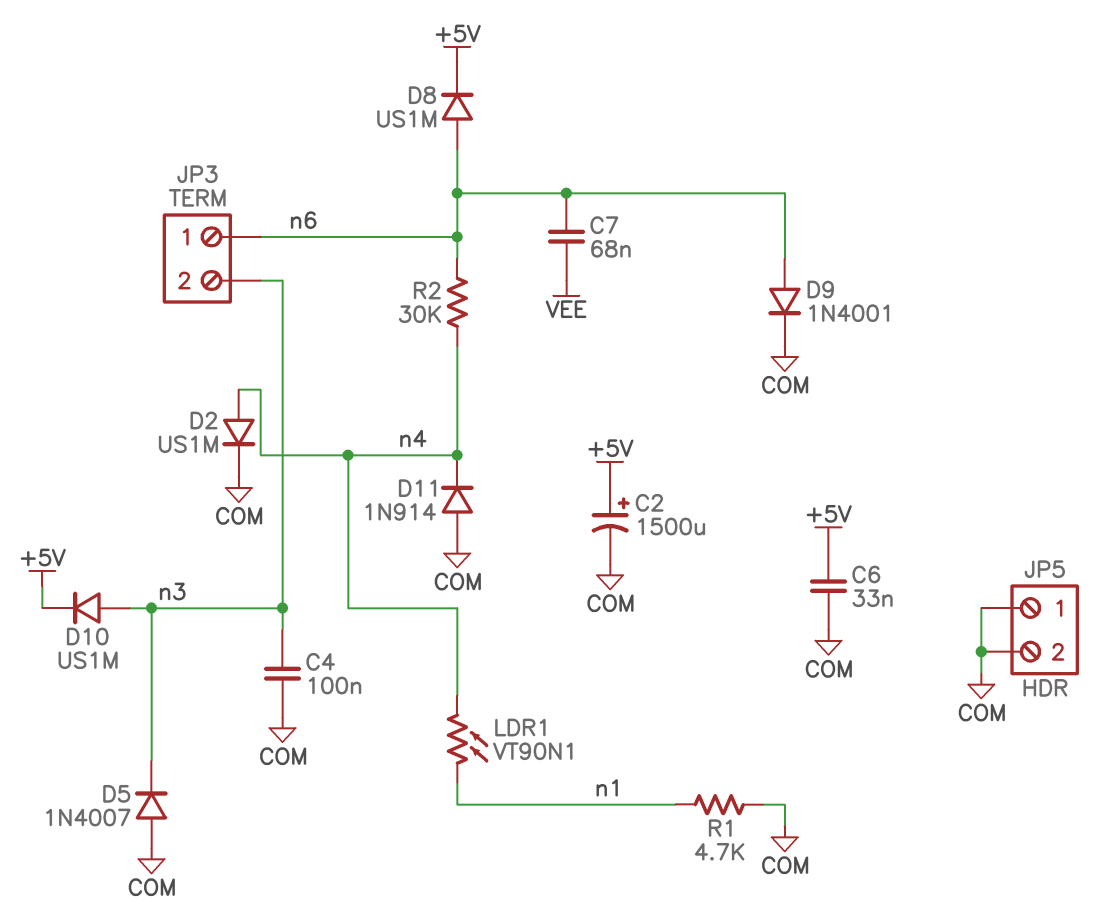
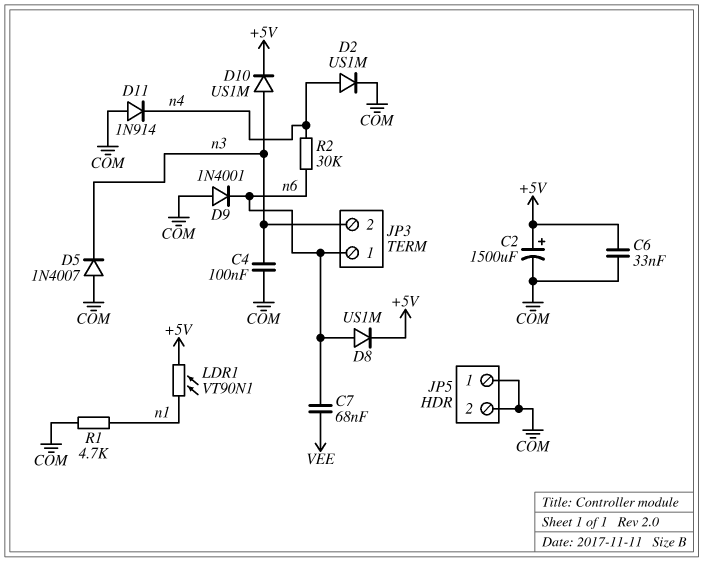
D9: diode 1N4001 (A n6, K COM) -> diode 1N4001 (A COM, K n6)
LDR1: VT90N1 (n1, n4) -> VT90N1 (+5V, n1)

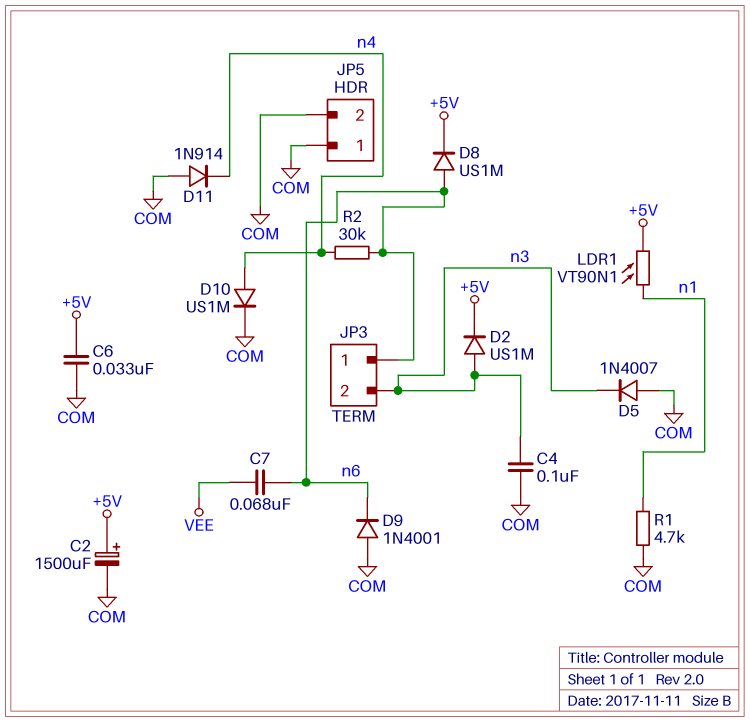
D2: diode US1M (A n4, K COM) -> diode US1M (A n3, K +5V)
D10: diode US1M (A n3, K +5V) -> diode US1M (A n4, K COM)

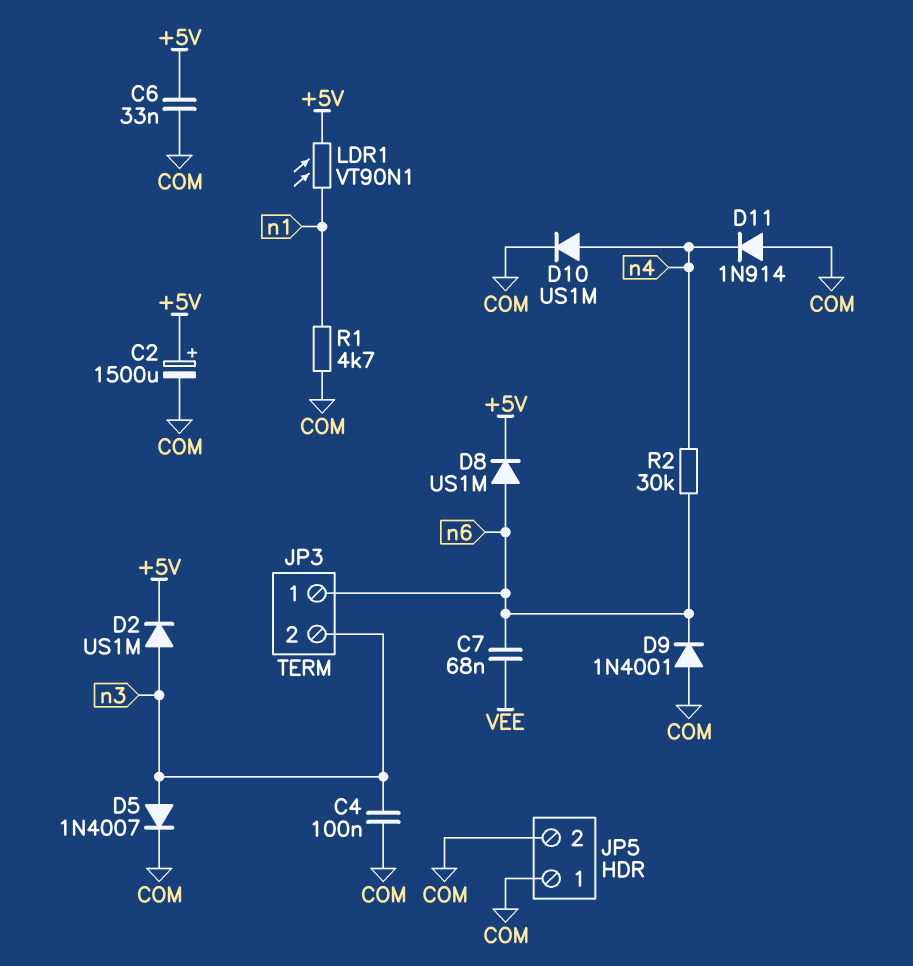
D5: diode 1N4007 (A COM, K n3) -> diode 1N4007 (A n3, K COM)

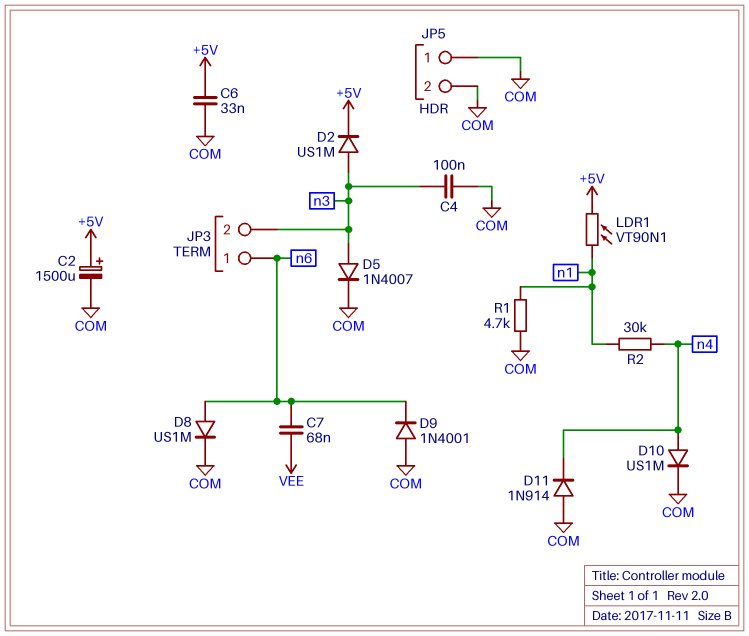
D8: diode US1M (A n6, K +5V) -> diode US1M (A n6, K COM)
R2: 30k (n4, n6) -> 30k (n1, n4)

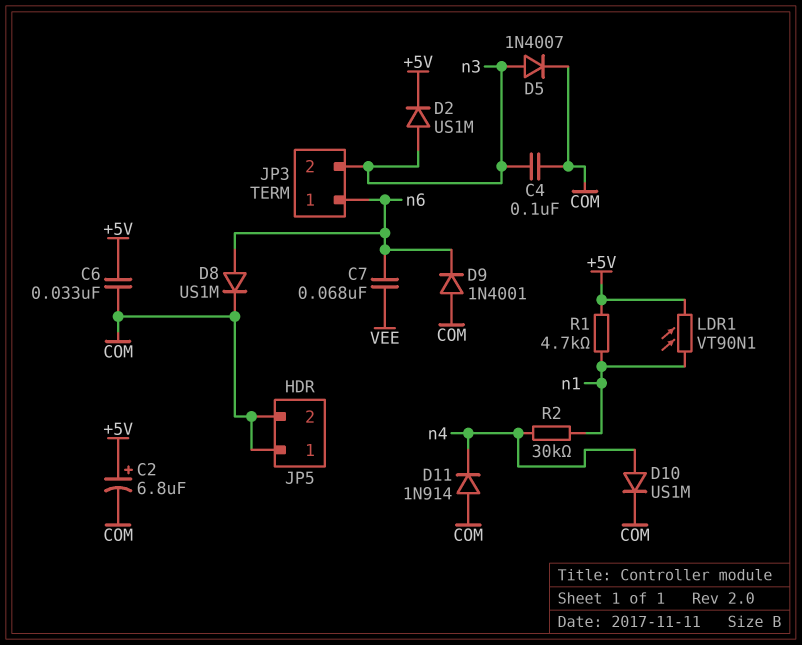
C2: 1500uF (plus +5V, minus COM) -> 6.8uF (plus +5V, minus COM)
R1: 4.7k (COM, n1) -> 4.7k (+5V, n1)

